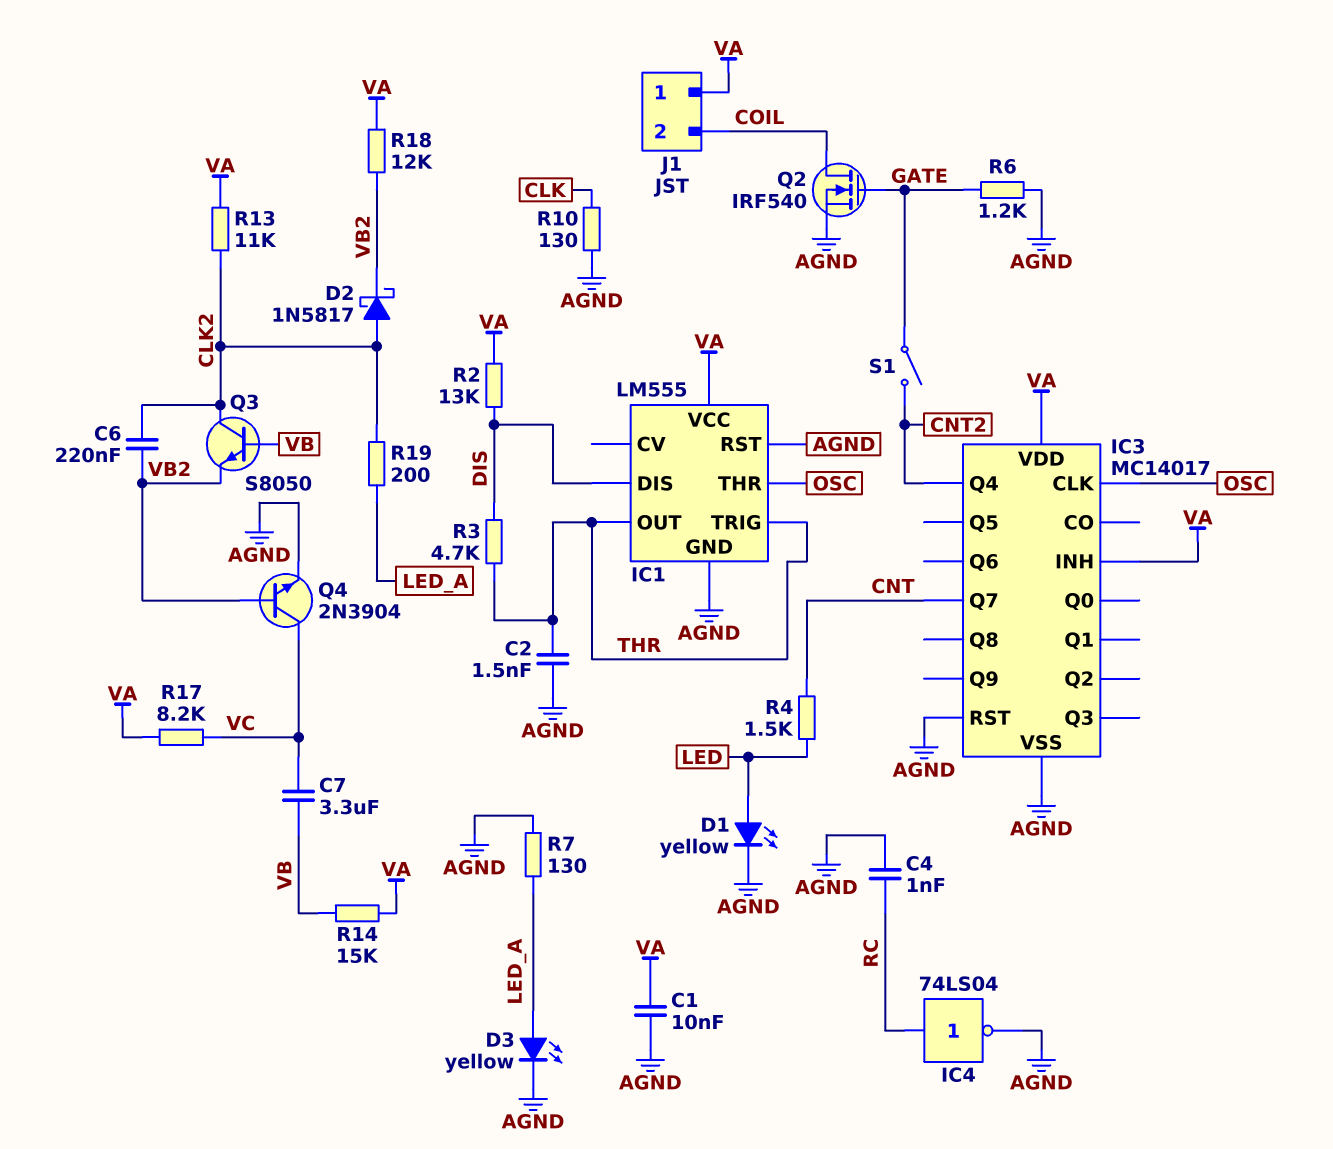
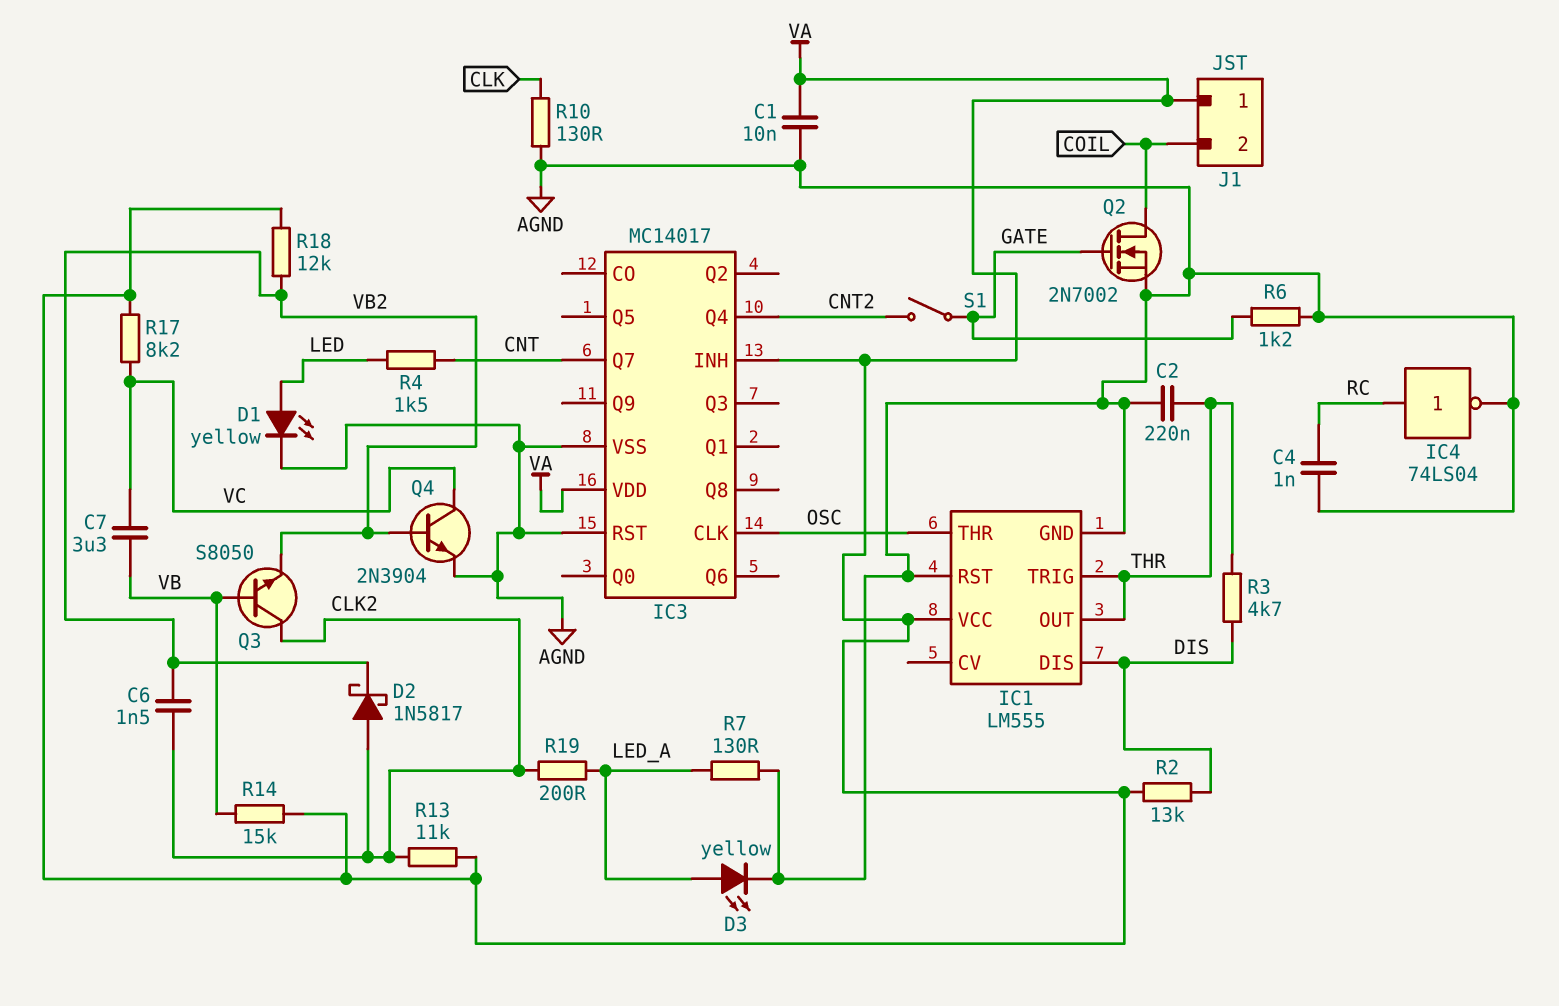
C2: 1.5nF (AGND, THR) -> 220nF (AGND, THR)
C6: 220nF (CLK2, VB2) -> 1.5nF (CLK2, VB2)
Q2: NMOS IRF540 (G GATE, D COIL, S AGND) -> NMOS 2N7002 (G GATE, D COIL, S AGND)

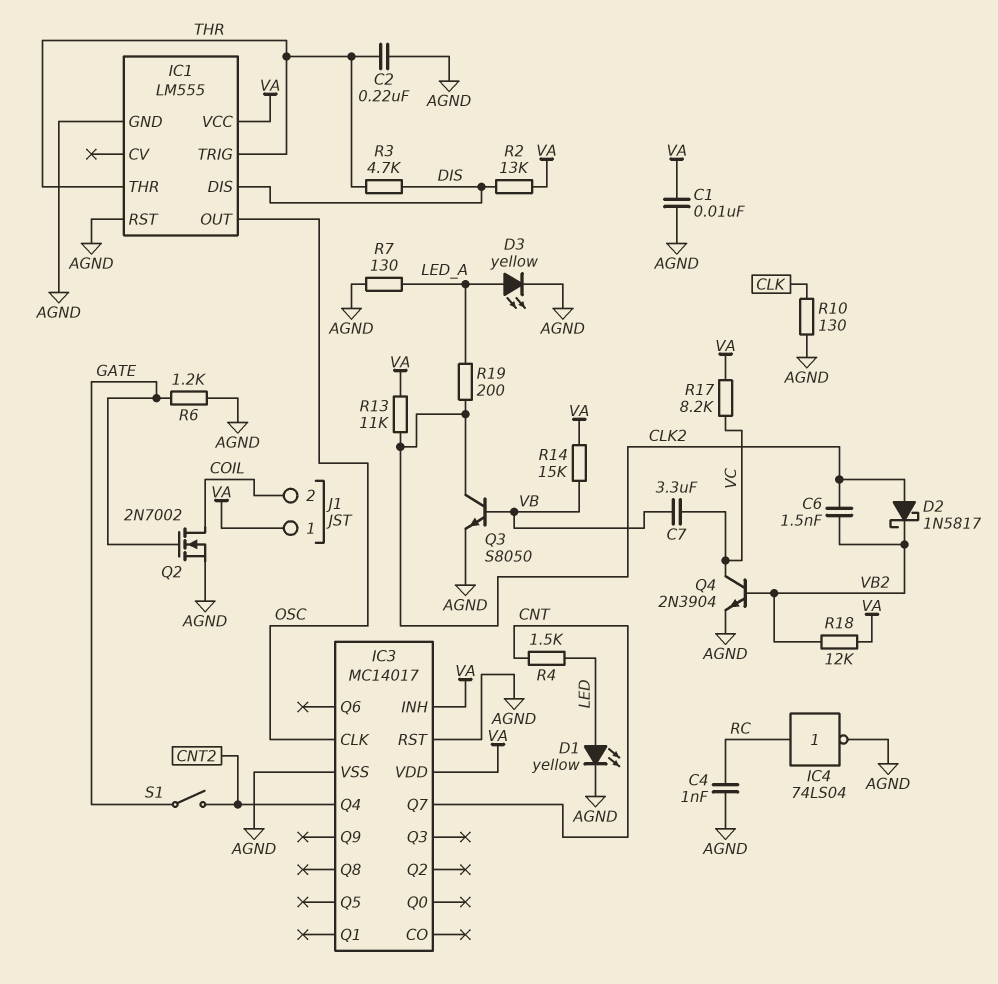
IC1 pin OUT: THR -> OSC
IC1 pin THR: OSC -> THR
Q3: NPN S8050 (B VB, C CLK2, E VB2) -> NPN S8050 (B VB, C CLK2, E AGND)

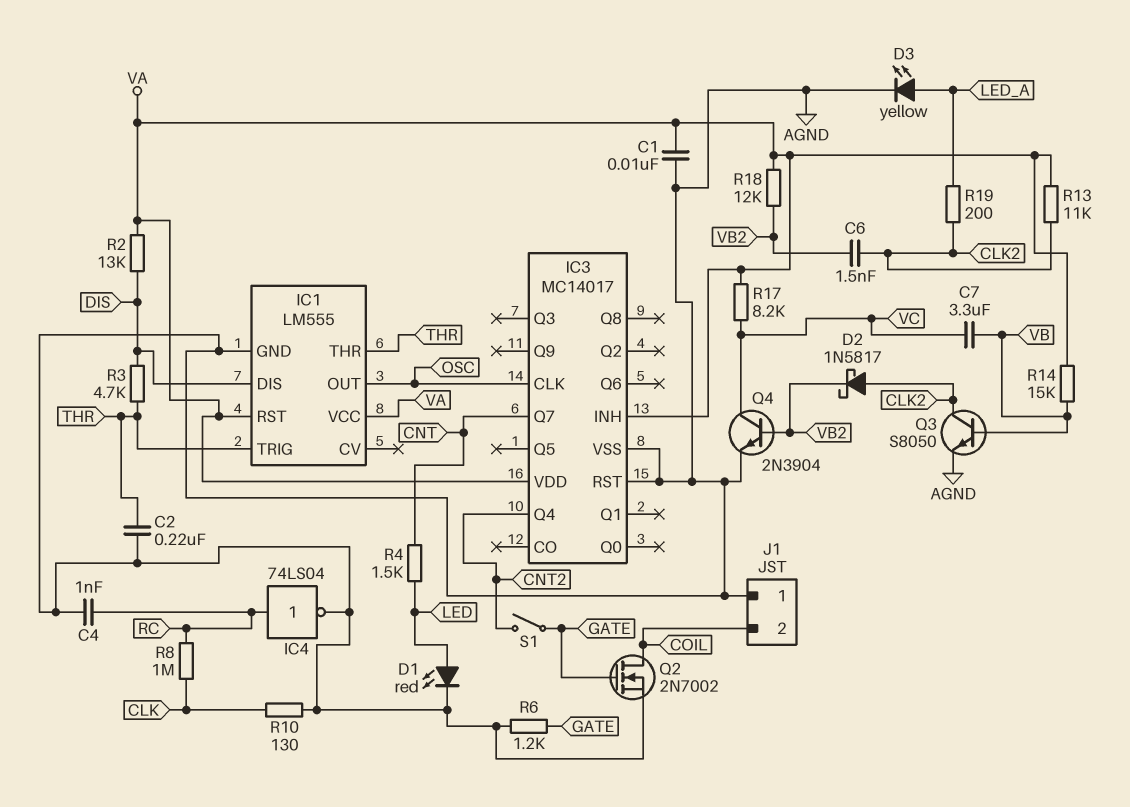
D1: LED yellow (A LED, K AGND) -> LED red (A LED, K AGND)
IC1 pin RST: AGND -> VA
J1 pin 1: VA -> AGND
R7: 130 (AGND, LED_A) -> none
R8: none -> 1M (CLK, RC)

